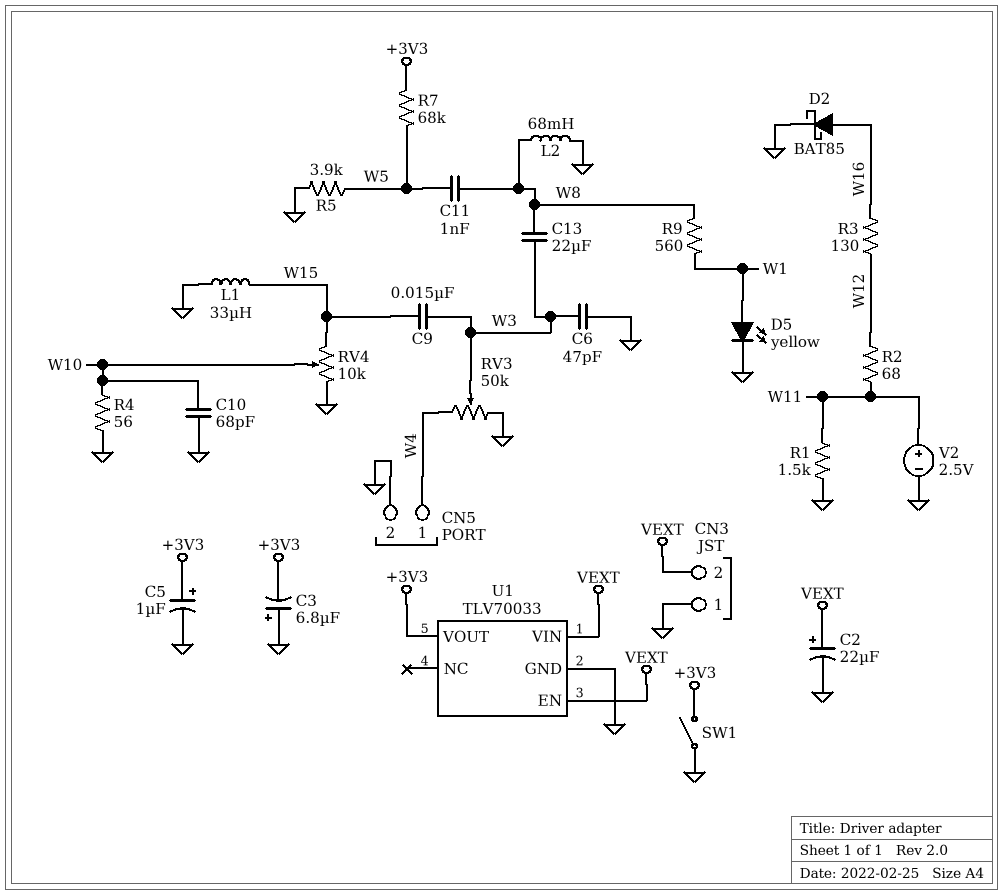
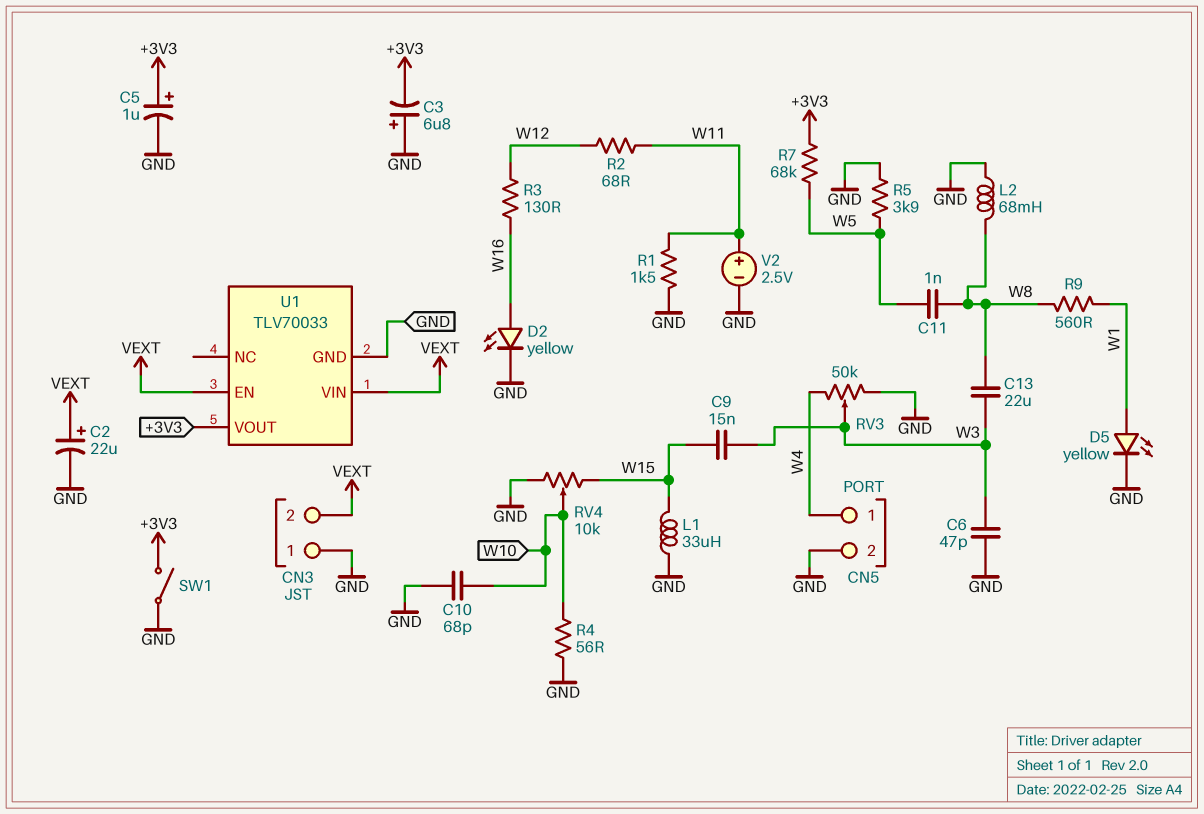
D2: schottky BAT85 (A W16, K GND) -> LED yellow (A W16, K GND)

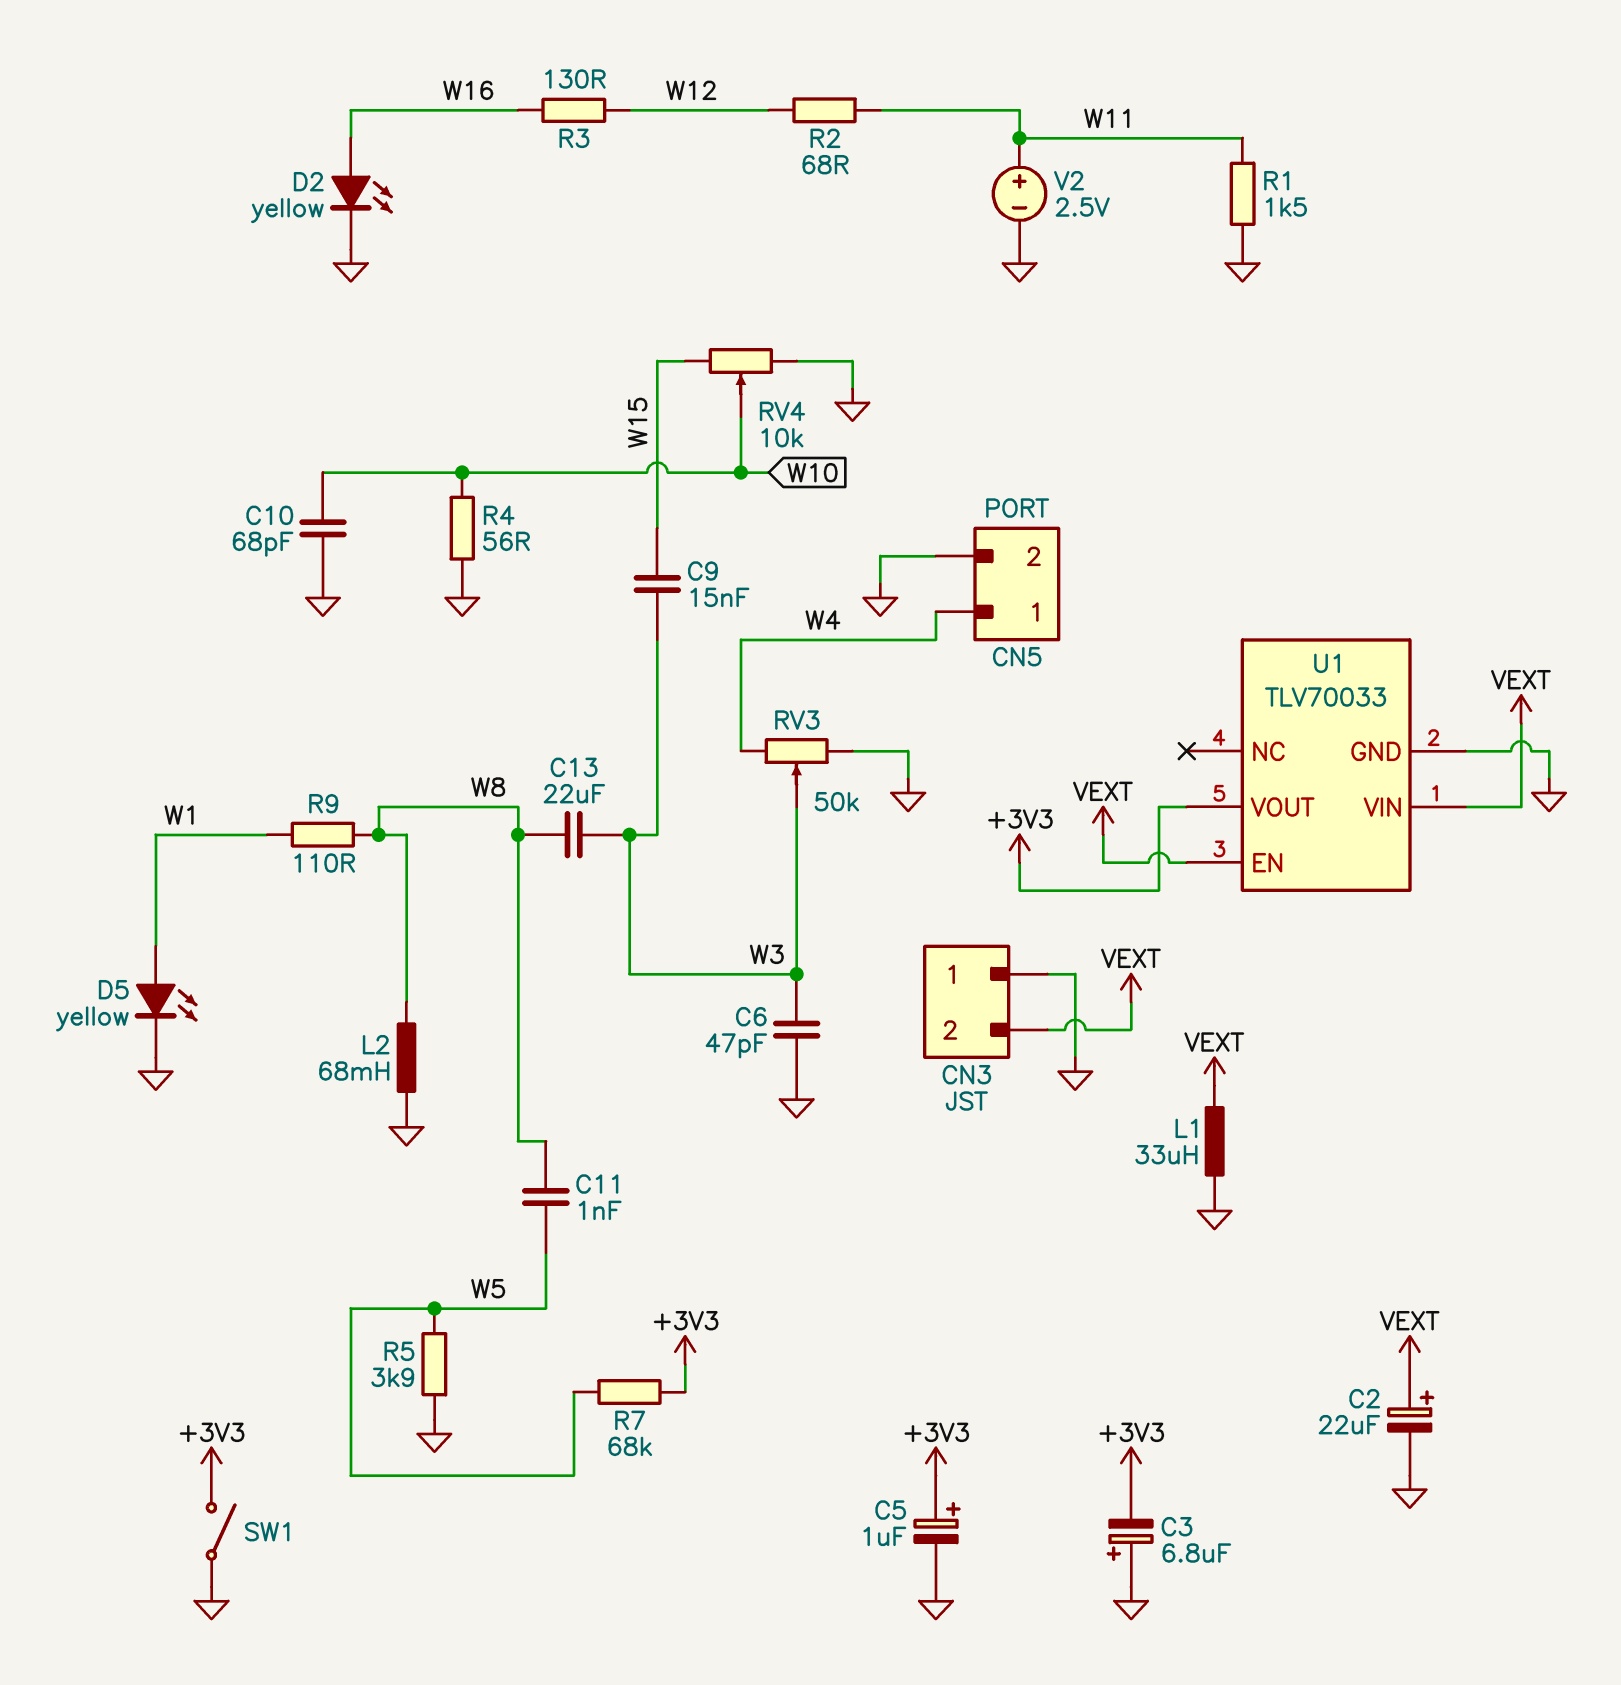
L1: 33uH (GND, W15) -> 33uH (GND, VEXT)
R9: 560 (W1, W8) -> 110 (W1, W8)

